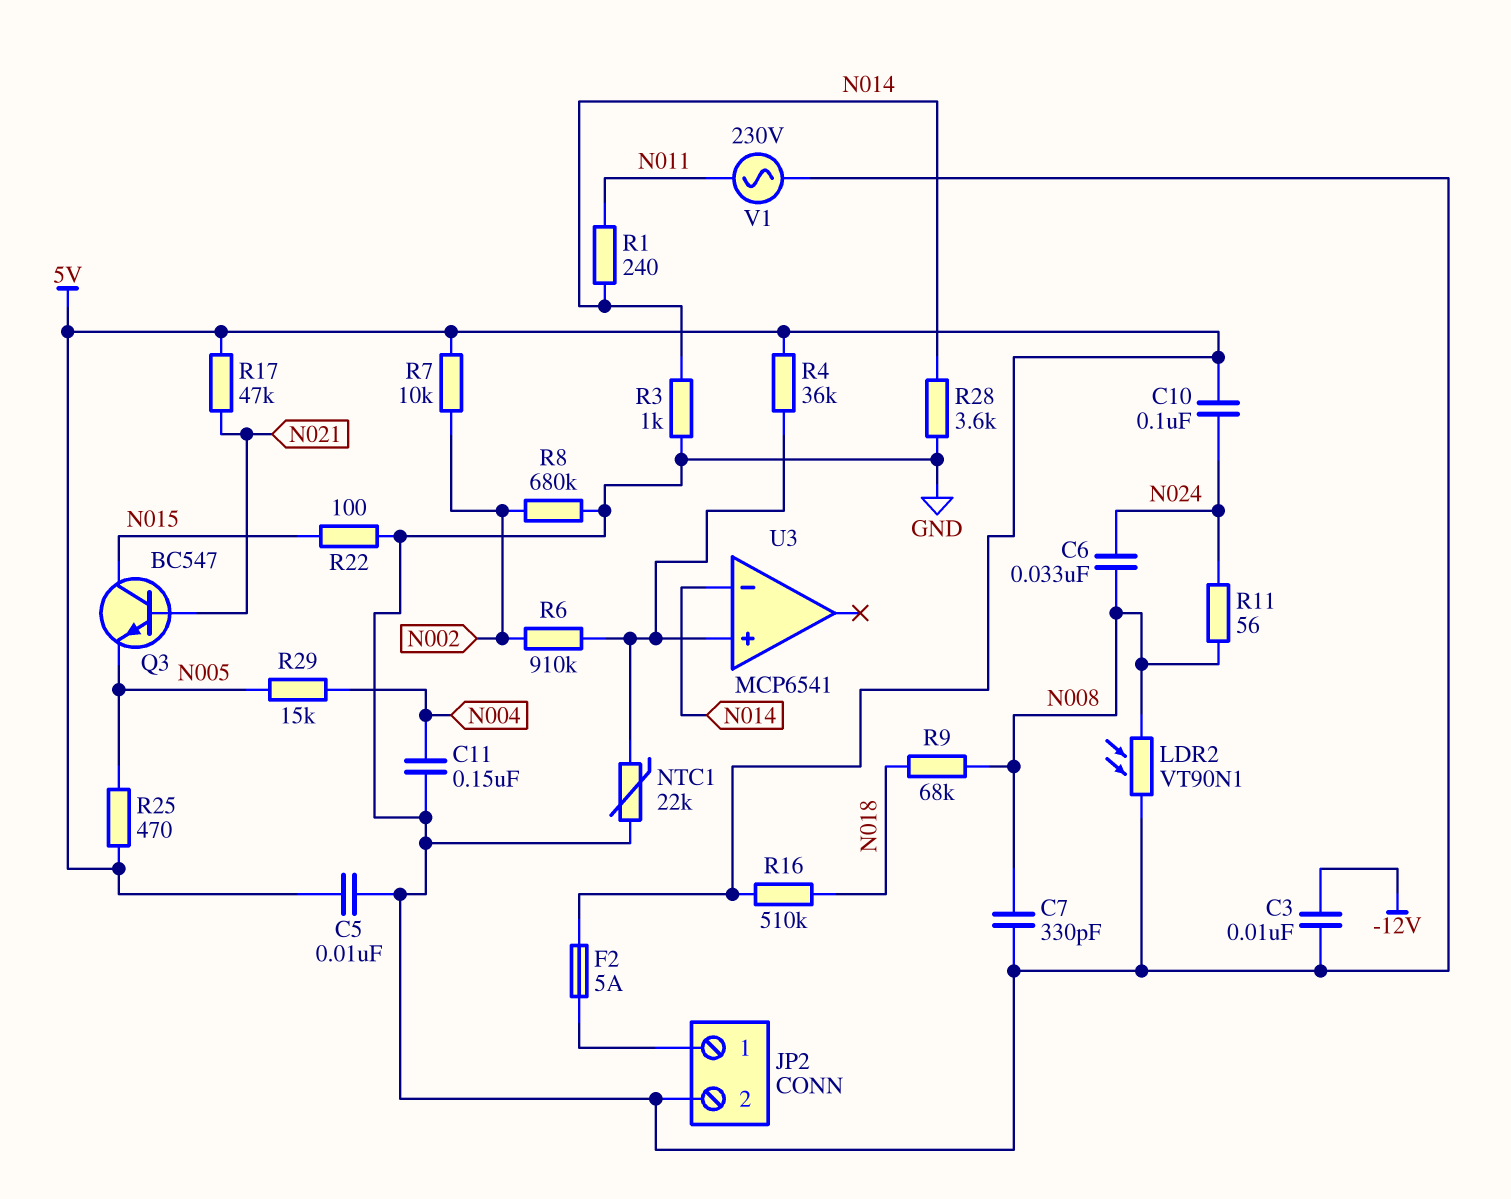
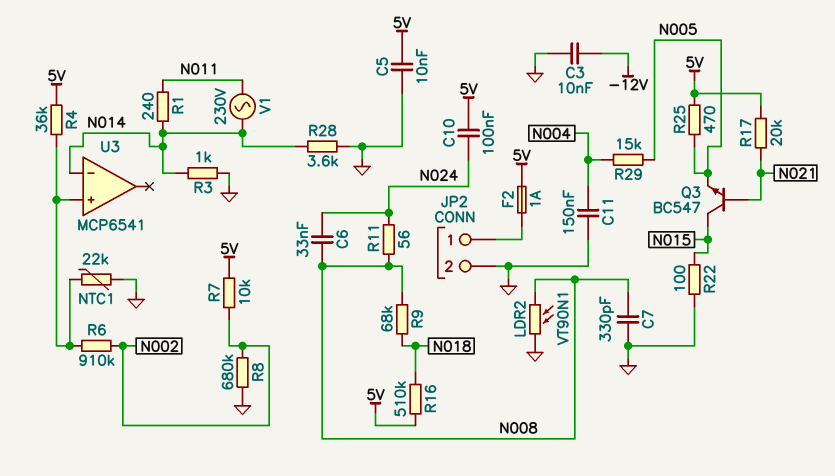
F2: 5A (5V, JP2/1) -> 1A (5V, JP2/1)
R17: 47k (5V, N021) -> 20k (5V, N021)
V1: AC 230V (GND, N011) -> AC 230V (N011, N014)

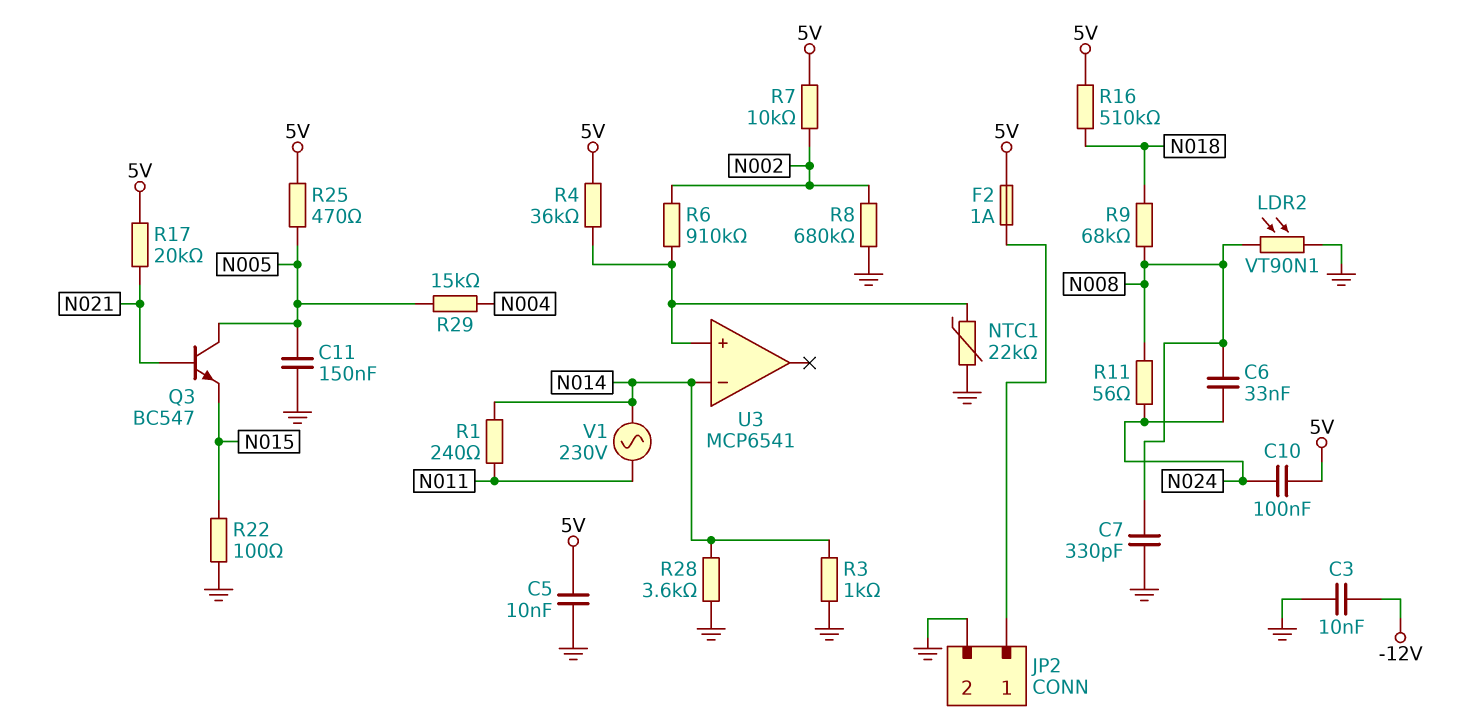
C11: 150nF (GND, N004) -> 150nF (GND, N005)
Q3: NPN BC547 (B N021, C N015, E N005) -> NPN BC547 (B N021, C N005, E N015)

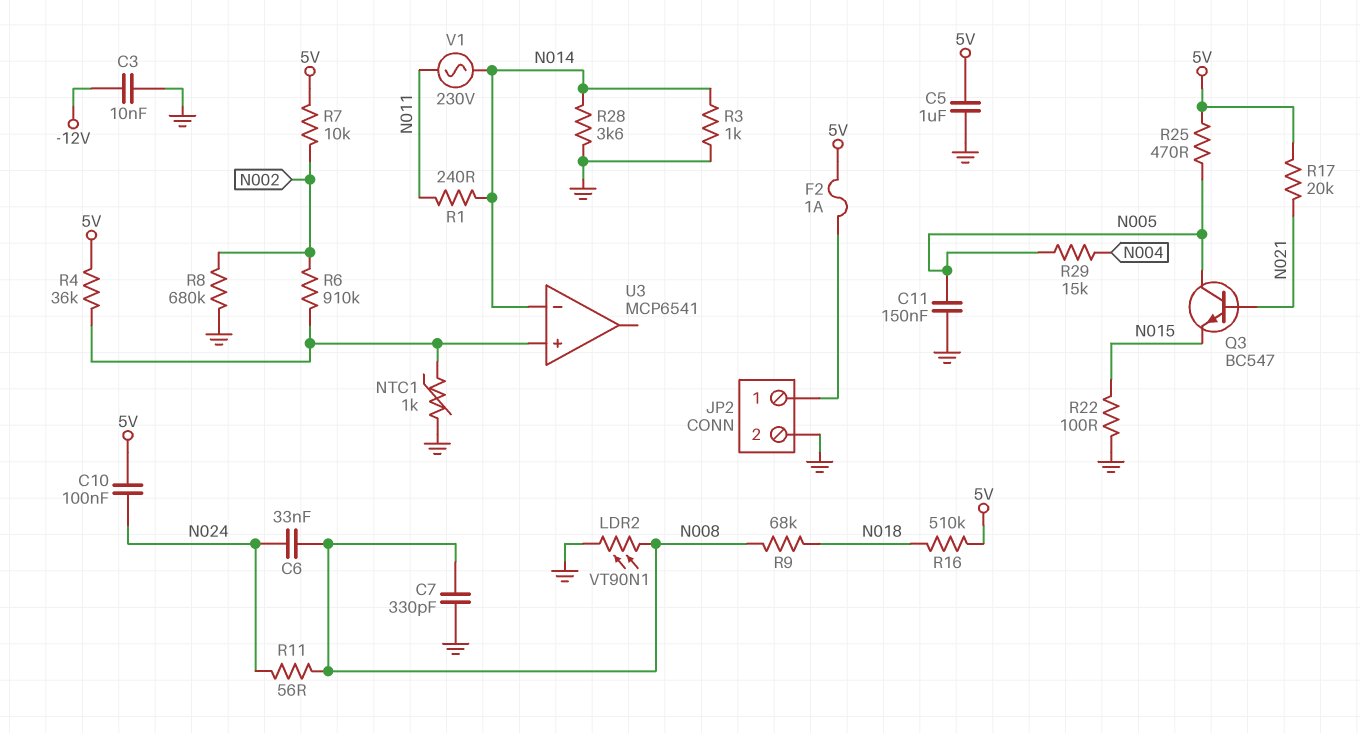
C5: 10nF (5V, GND) -> 1uF (5V, GND)
NTC1: 22k (GND, U3/in+) -> 1k (GND, U3/in+)

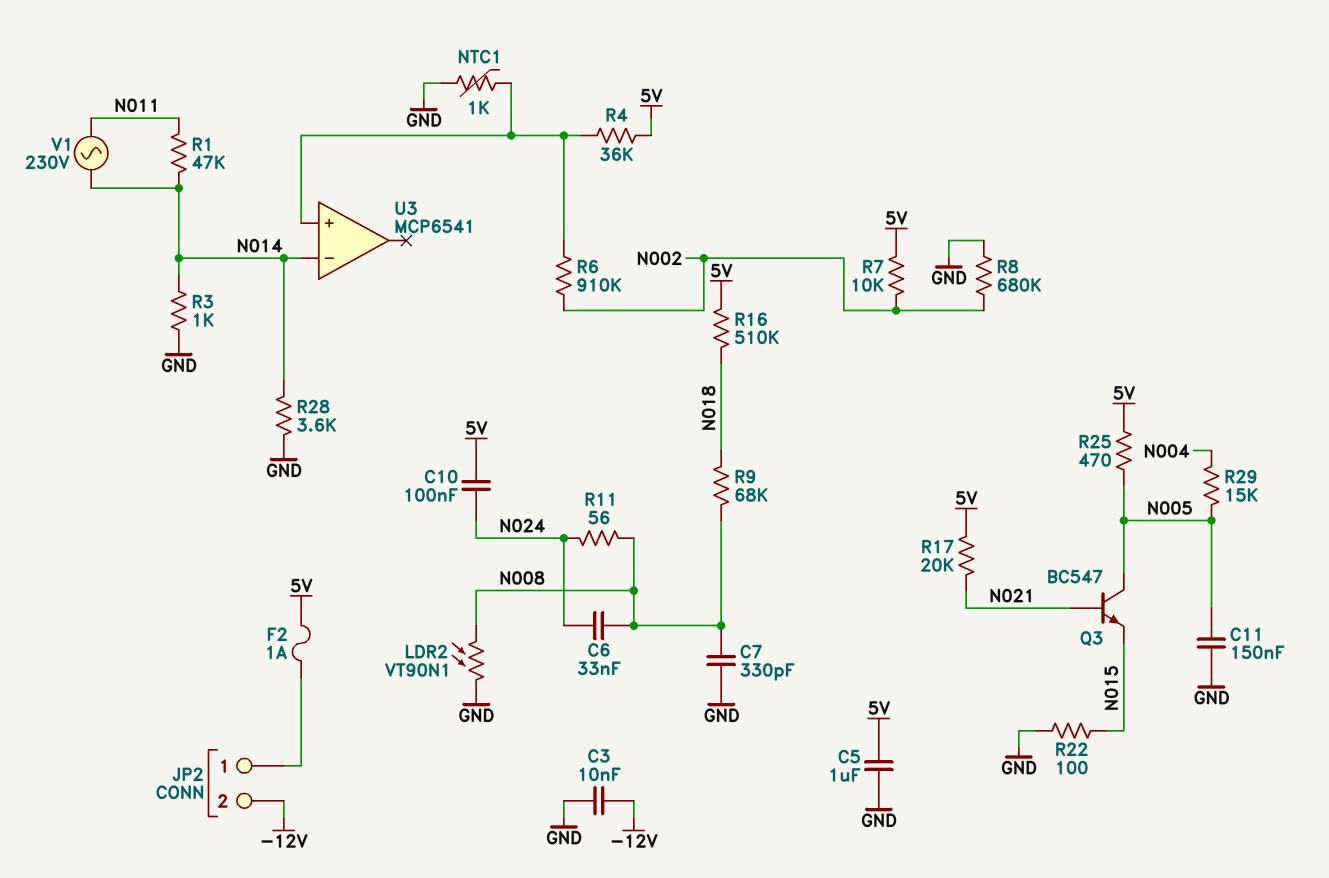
JP2 pin 2: GND -> -12V
R1: 240 (N011, N014) -> 47k (N011, N014)

